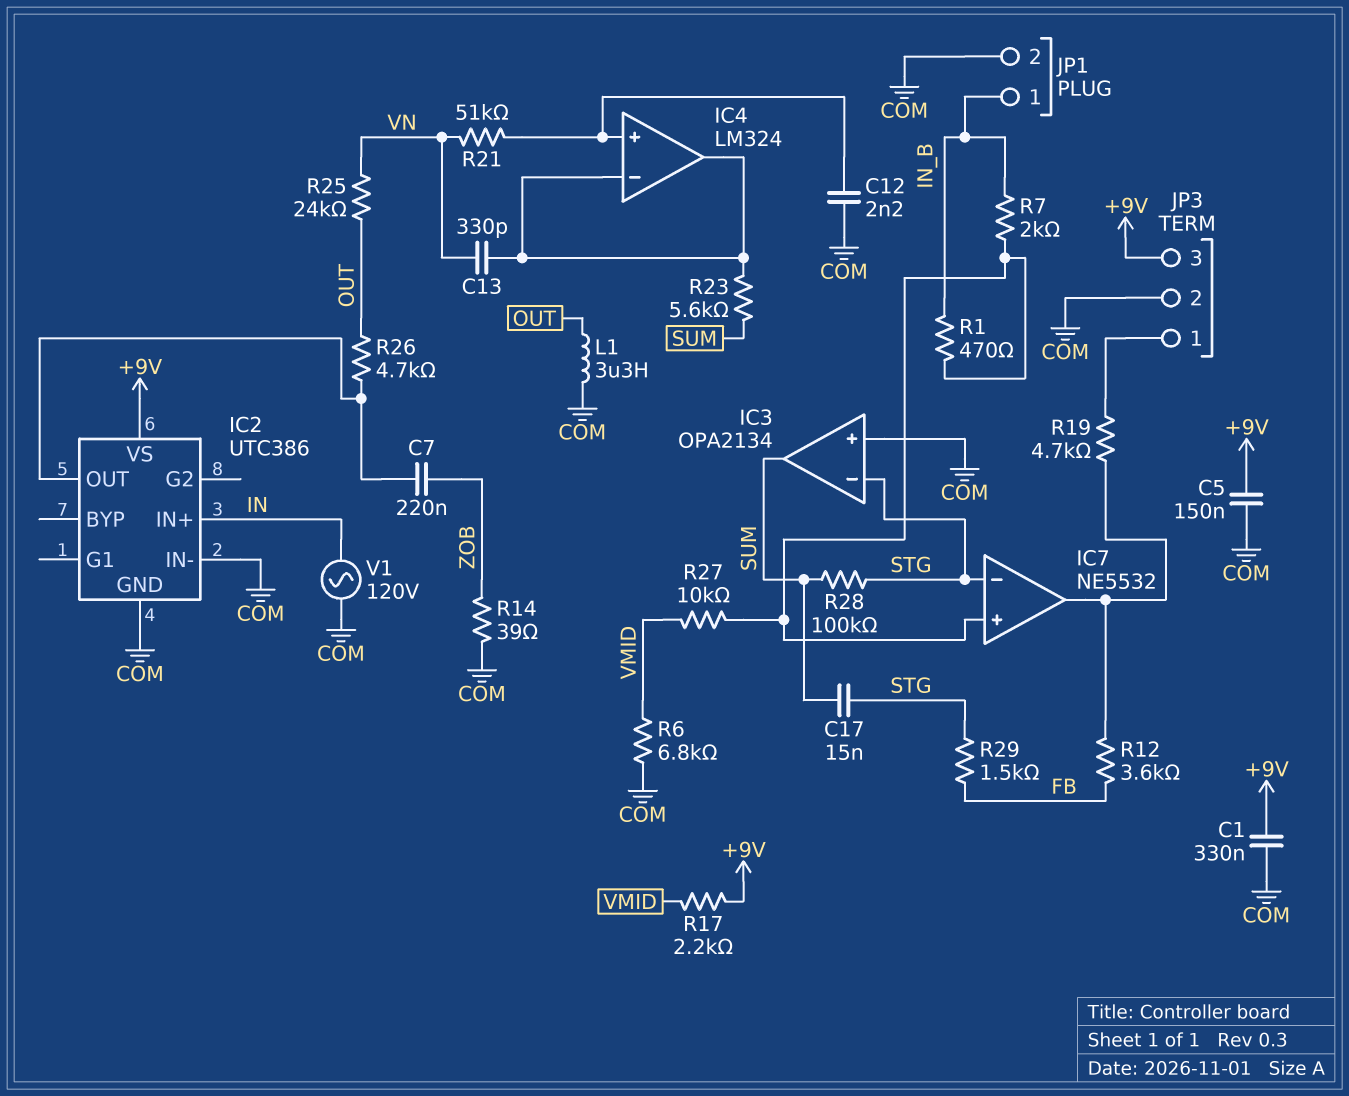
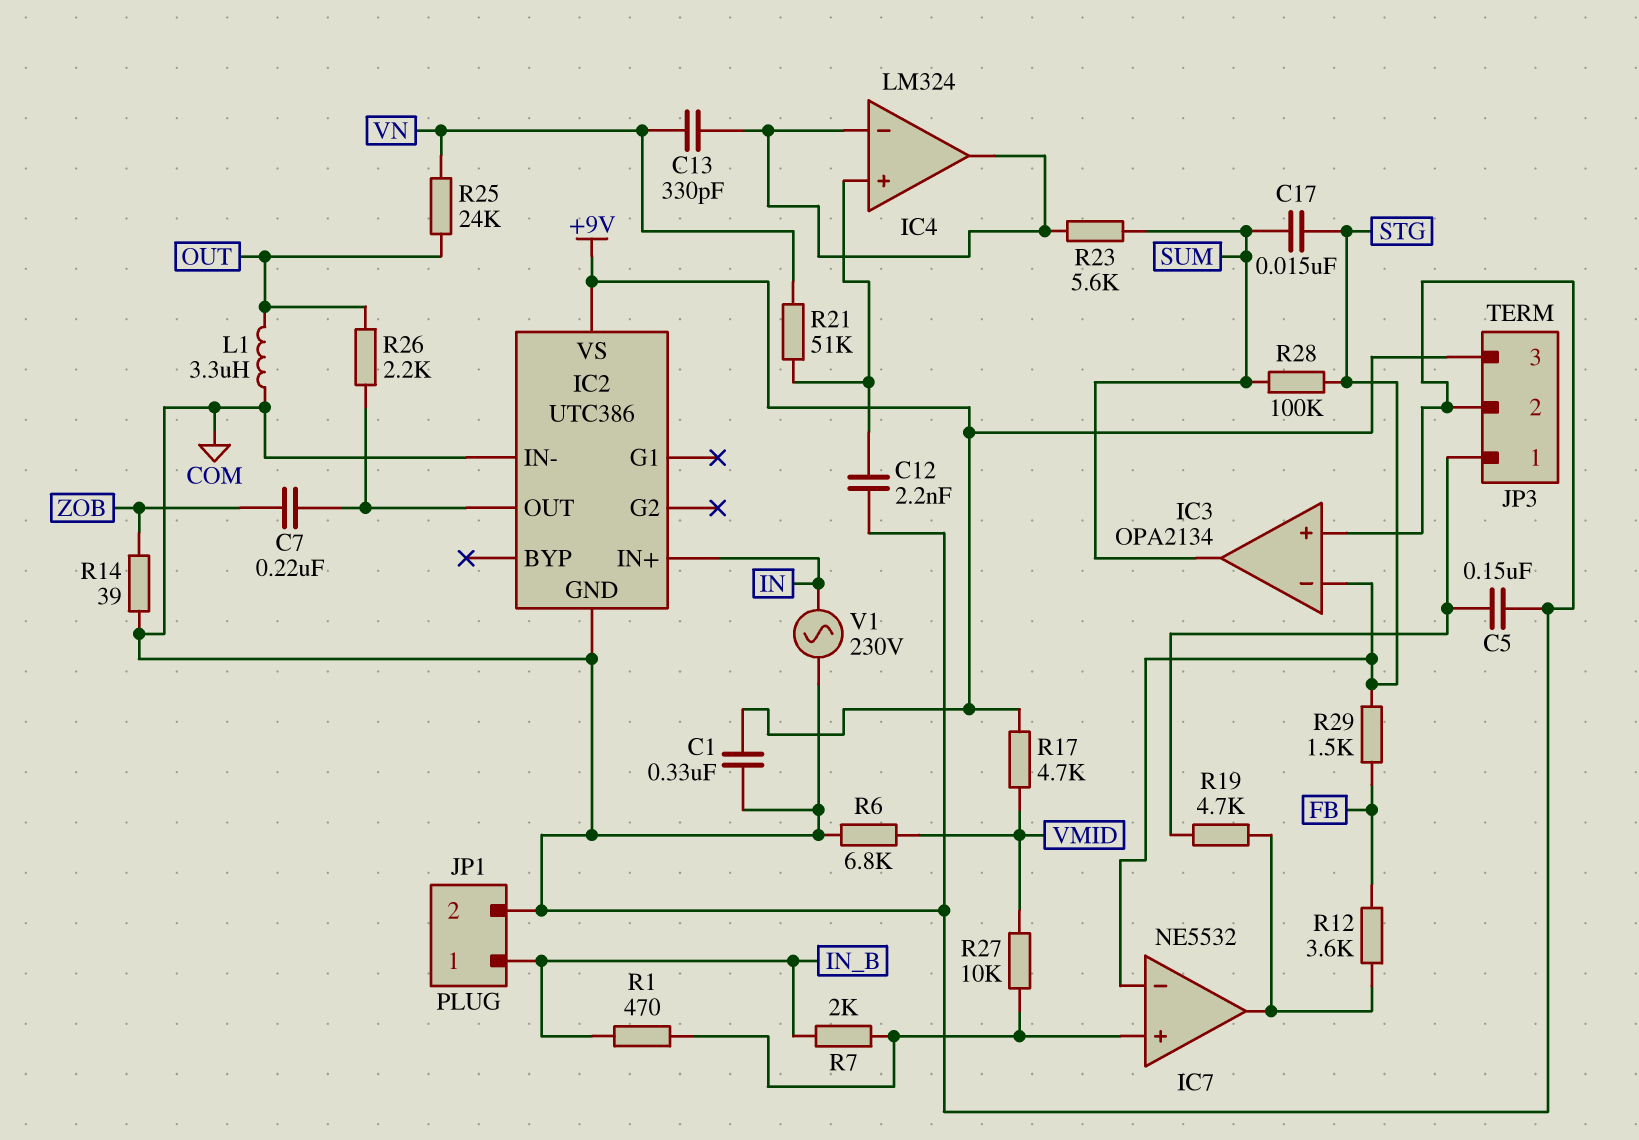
C5: 150nF (+9V, COM) -> 150nF (COM, JP3/1)
R17: 2.2k (+9V, VMID) -> 4.7k (+9V, VMID)
R26: 4.7k (IC2/OUT, OUT) -> 2.2k (IC2/OUT, OUT)
V1: AC 120V (COM, IN) -> AC 230V (COM, IN)

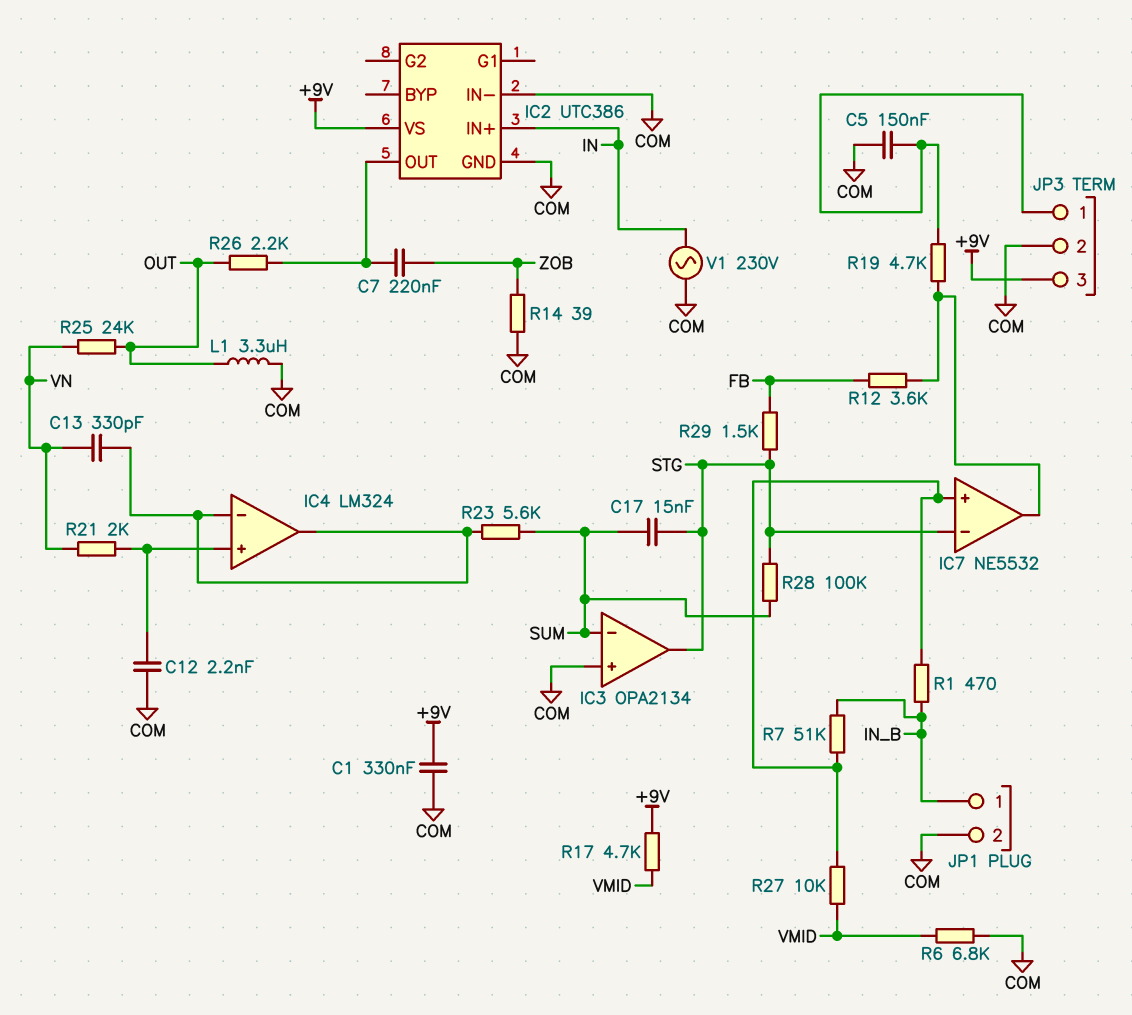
IC3 pin in-: STG -> SUM
IC3 pin out: SUM -> STG
R7: 2k (IC7/in+, IN_B) -> 51k (IC7/in+, IN_B)
R21: 51k (IC4/in+, VN) -> 2k (IC4/in+, VN)

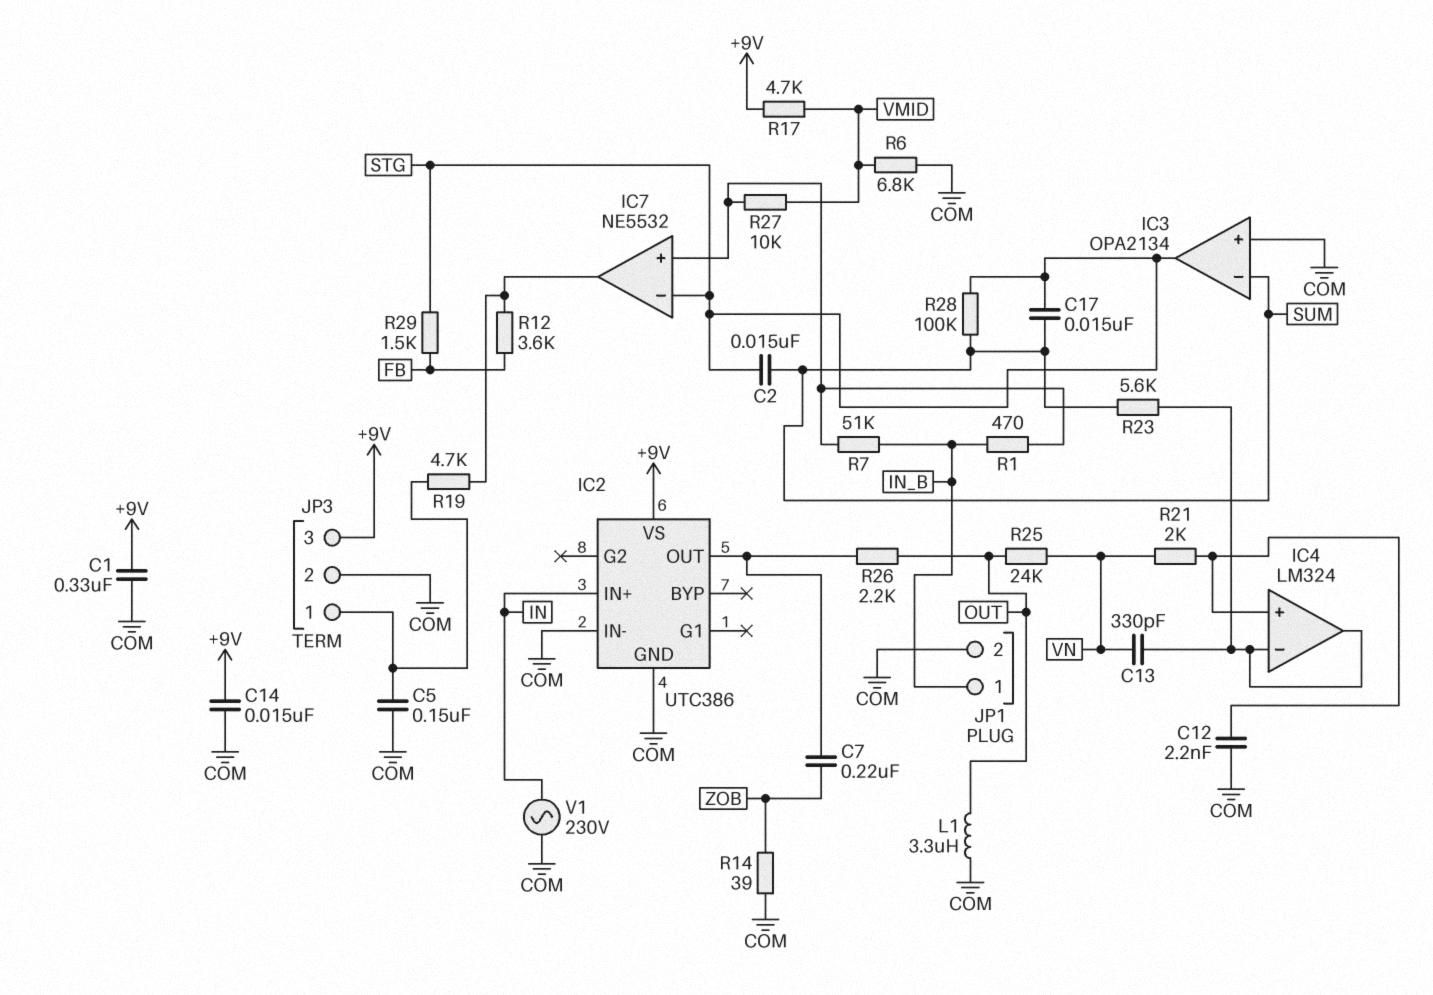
C2: none -> 15nF (STG, SUM)
C14: none -> 15nF (+9V, COM)

